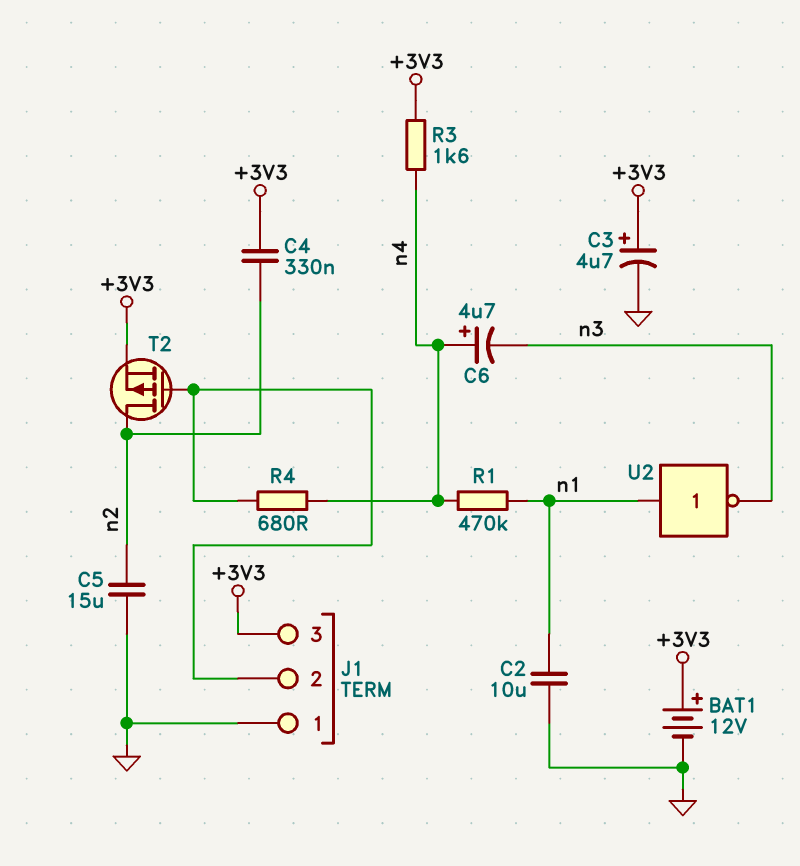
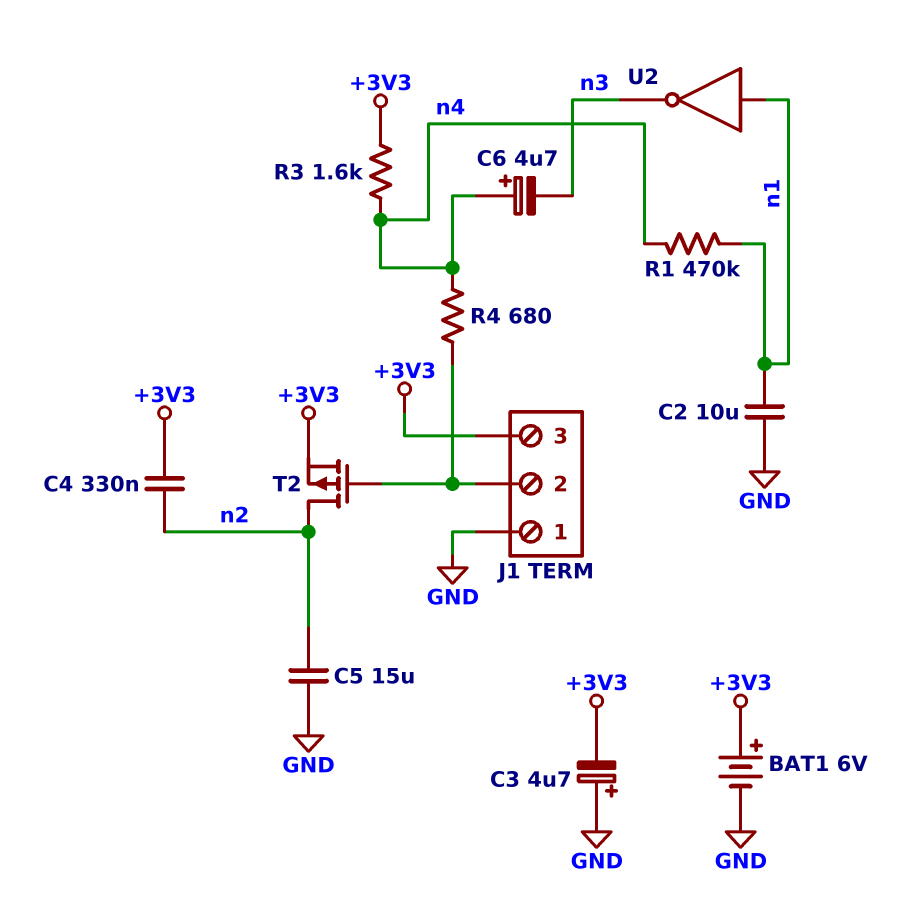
BAT1: 12V (plus +3V3, minus GND) -> 6V (plus +3V3, minus GND)
C3: 4.7uF (plus +3V3, minus GND) -> 4.7uF (plus GND, minus +3V3)

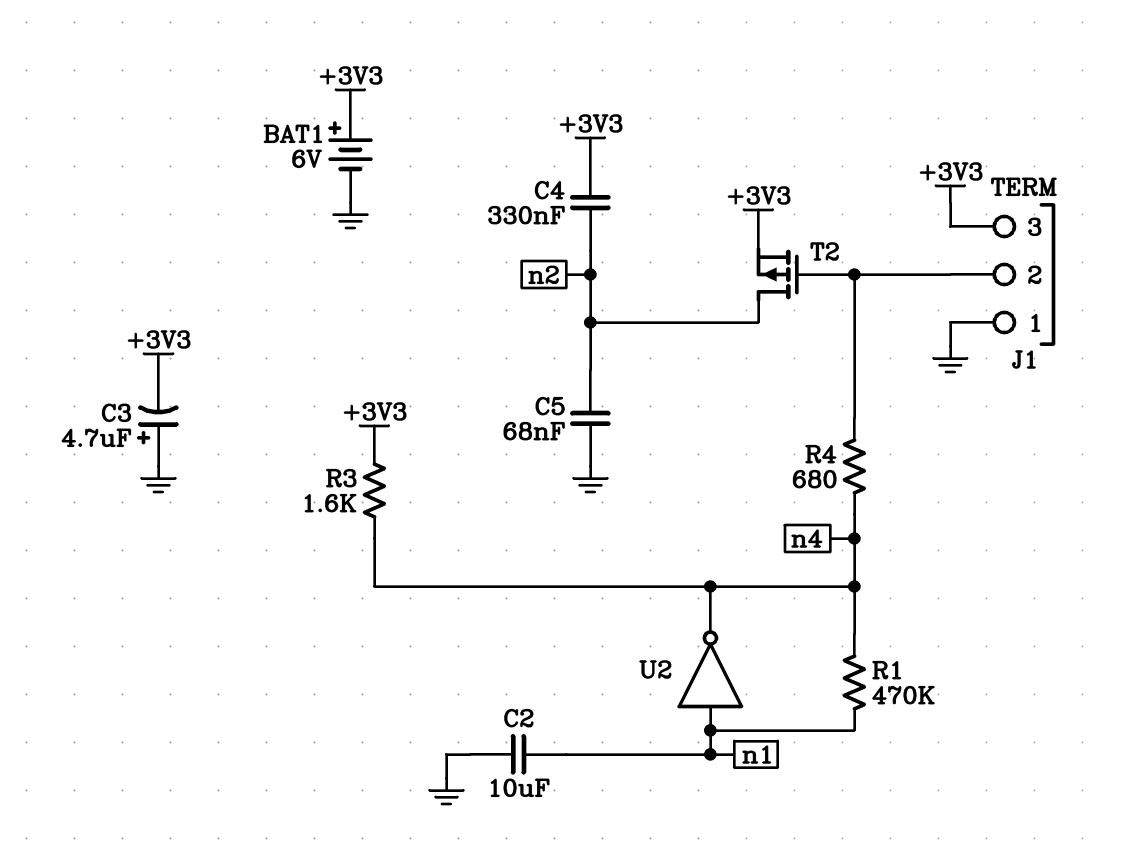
C5: 15uF (GND, n2) -> 68nF (GND, n2)
C6: 4.7uF (plus n4, minus n3) -> none
U2: NOT (in n1, out n3) -> NOT (in n1, out n4)

